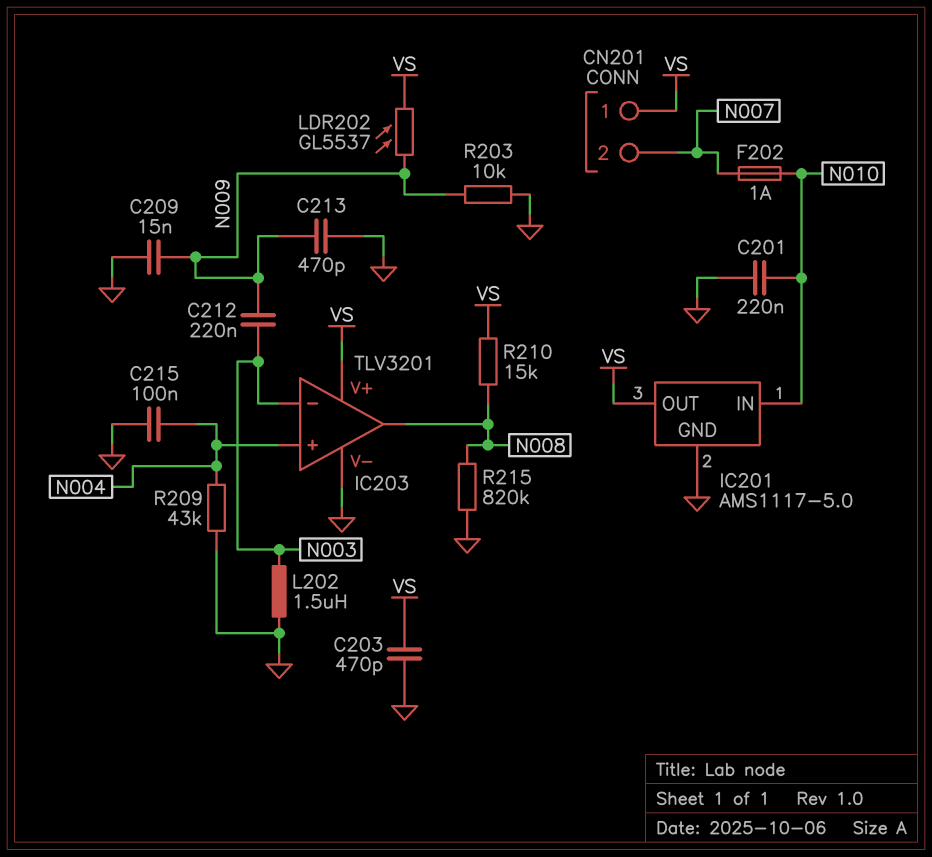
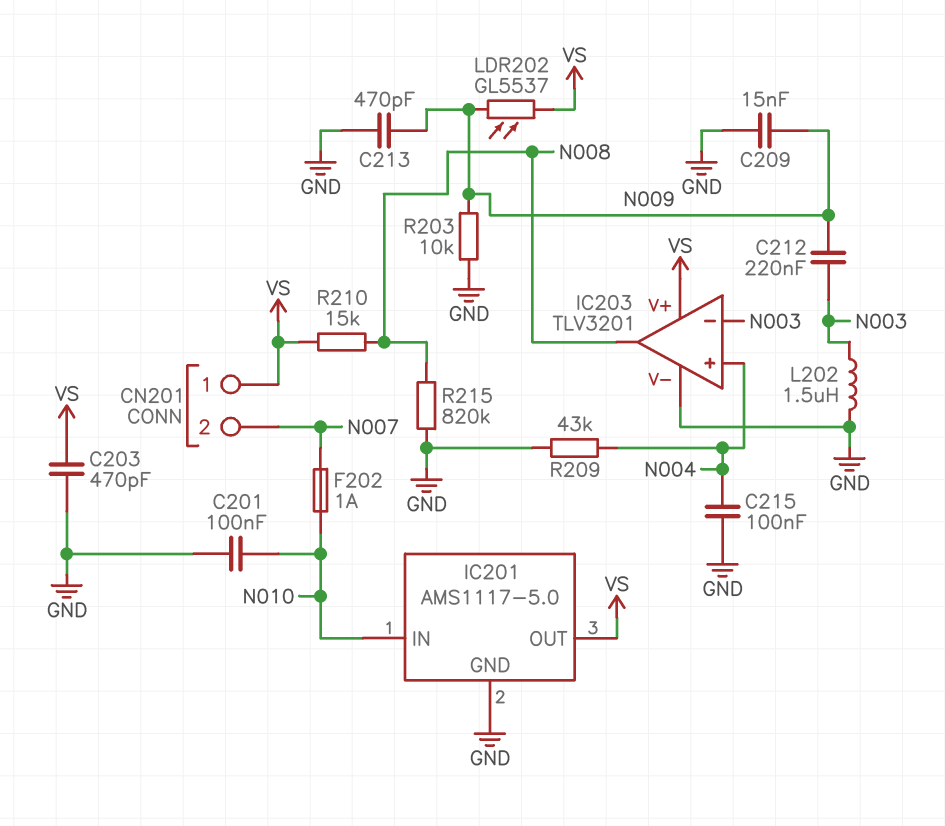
C201: 220nF (GND, N010) -> 100nF (GND, N010)

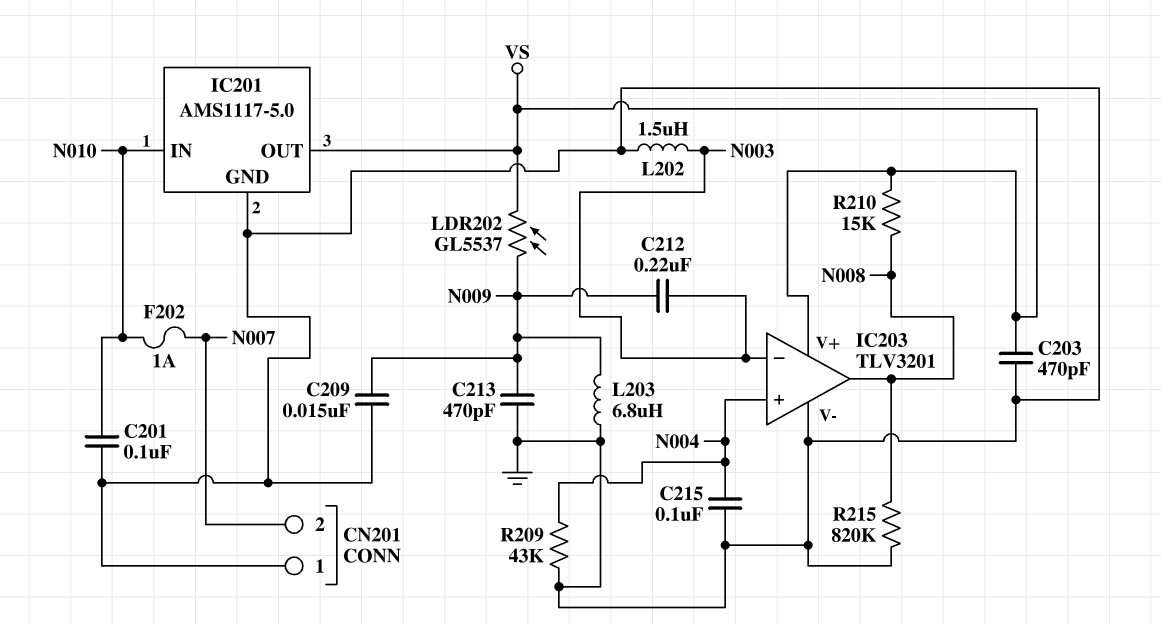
CN201 pin 1: VS -> GND
L203: none -> 6.8uH (GND, N009)
R203: 10k (GND, N009) -> none

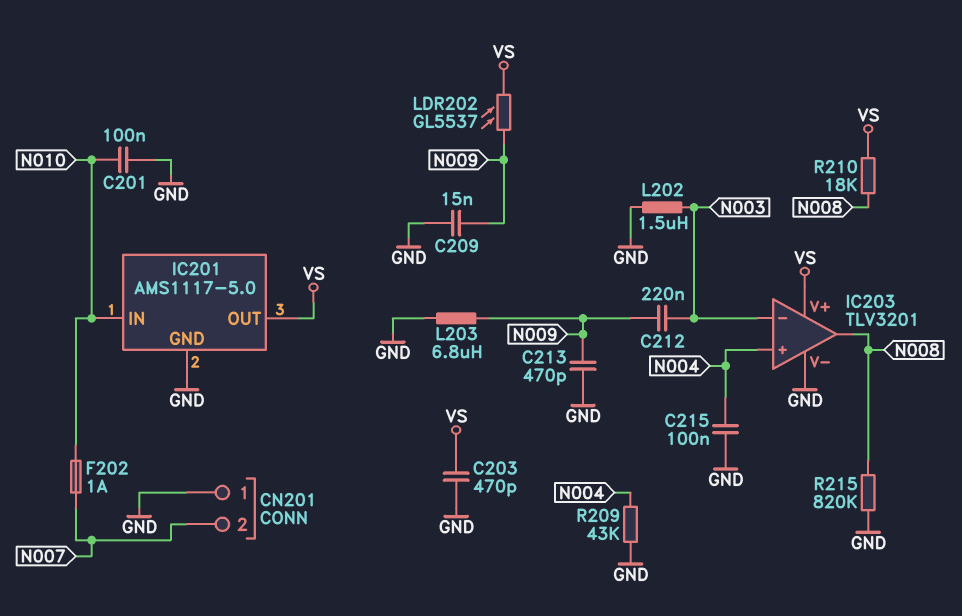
R210: 15k (N008, VS) -> 18k (N008, VS)

